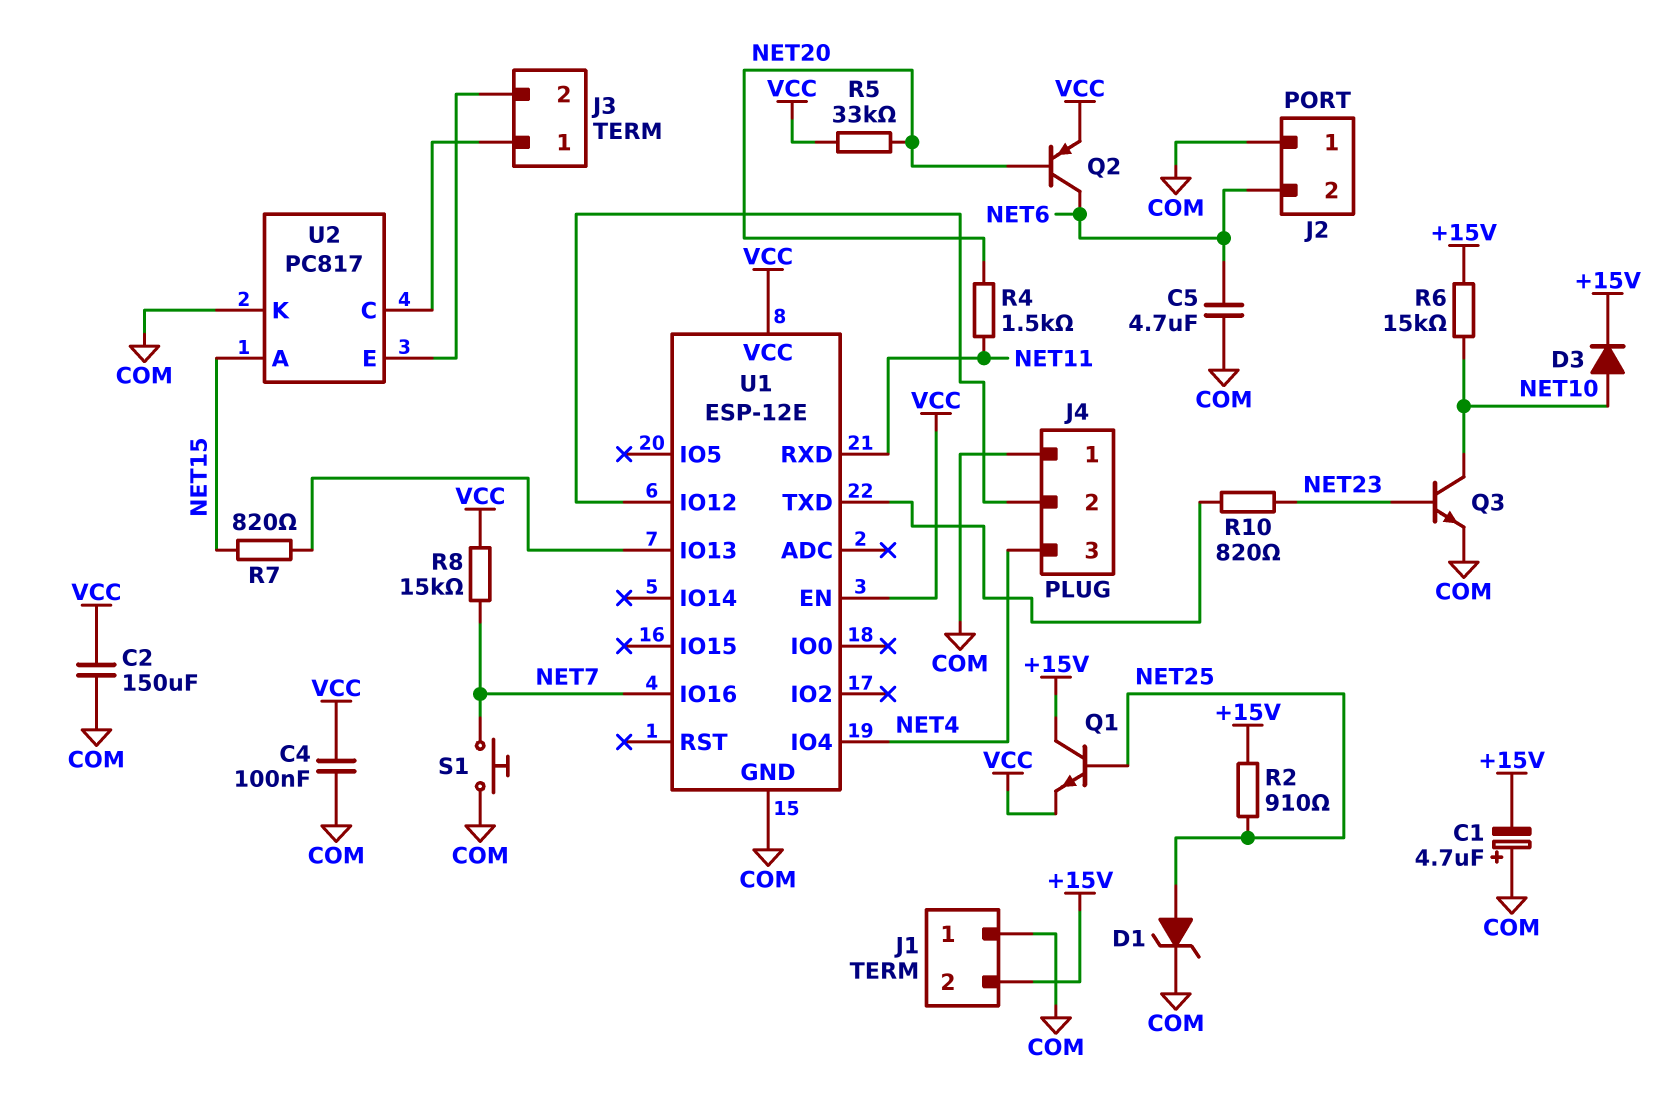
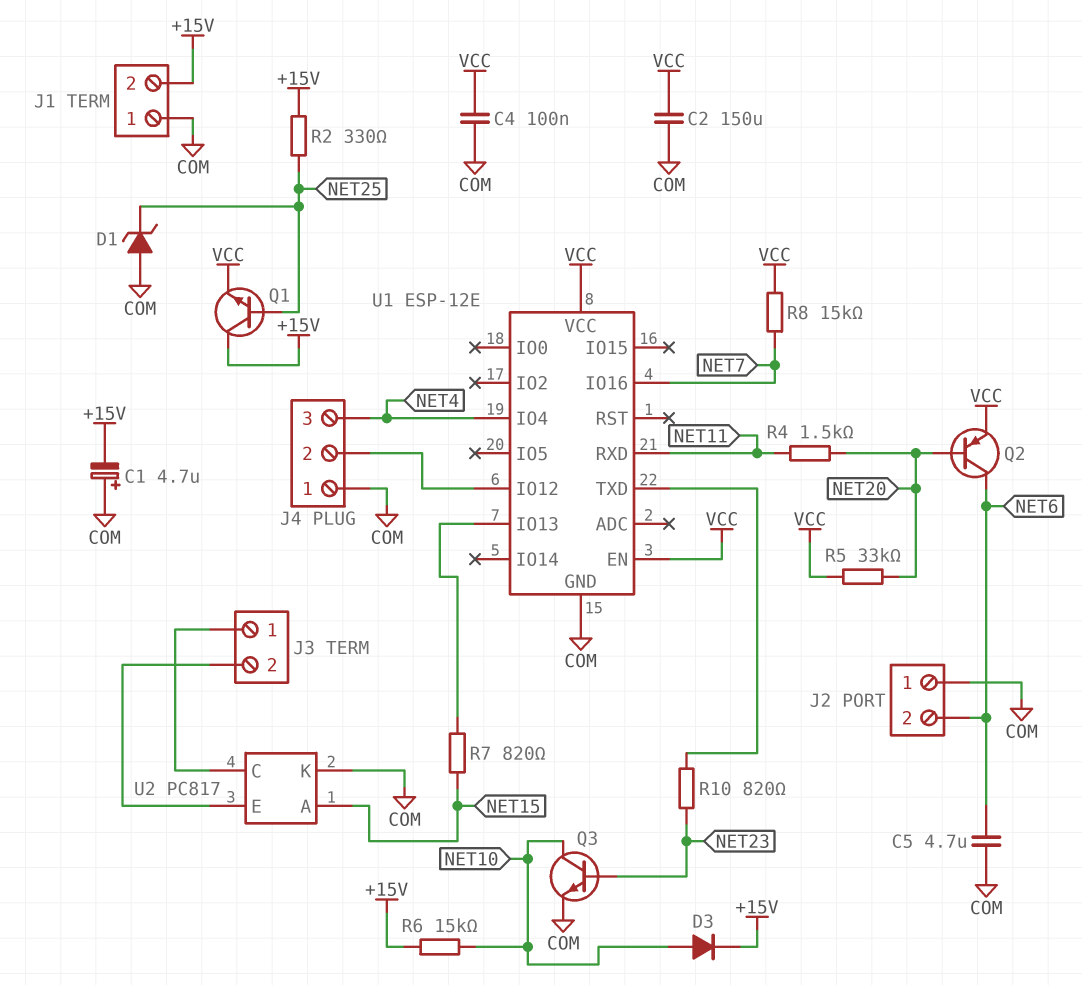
D1: zener (A NET25, K COM) -> zener (A COM, K NET25)
R2: 910 (+15V, NET25) -> 330 (+15V, NET25)
S1: button (COM, NET7) -> none

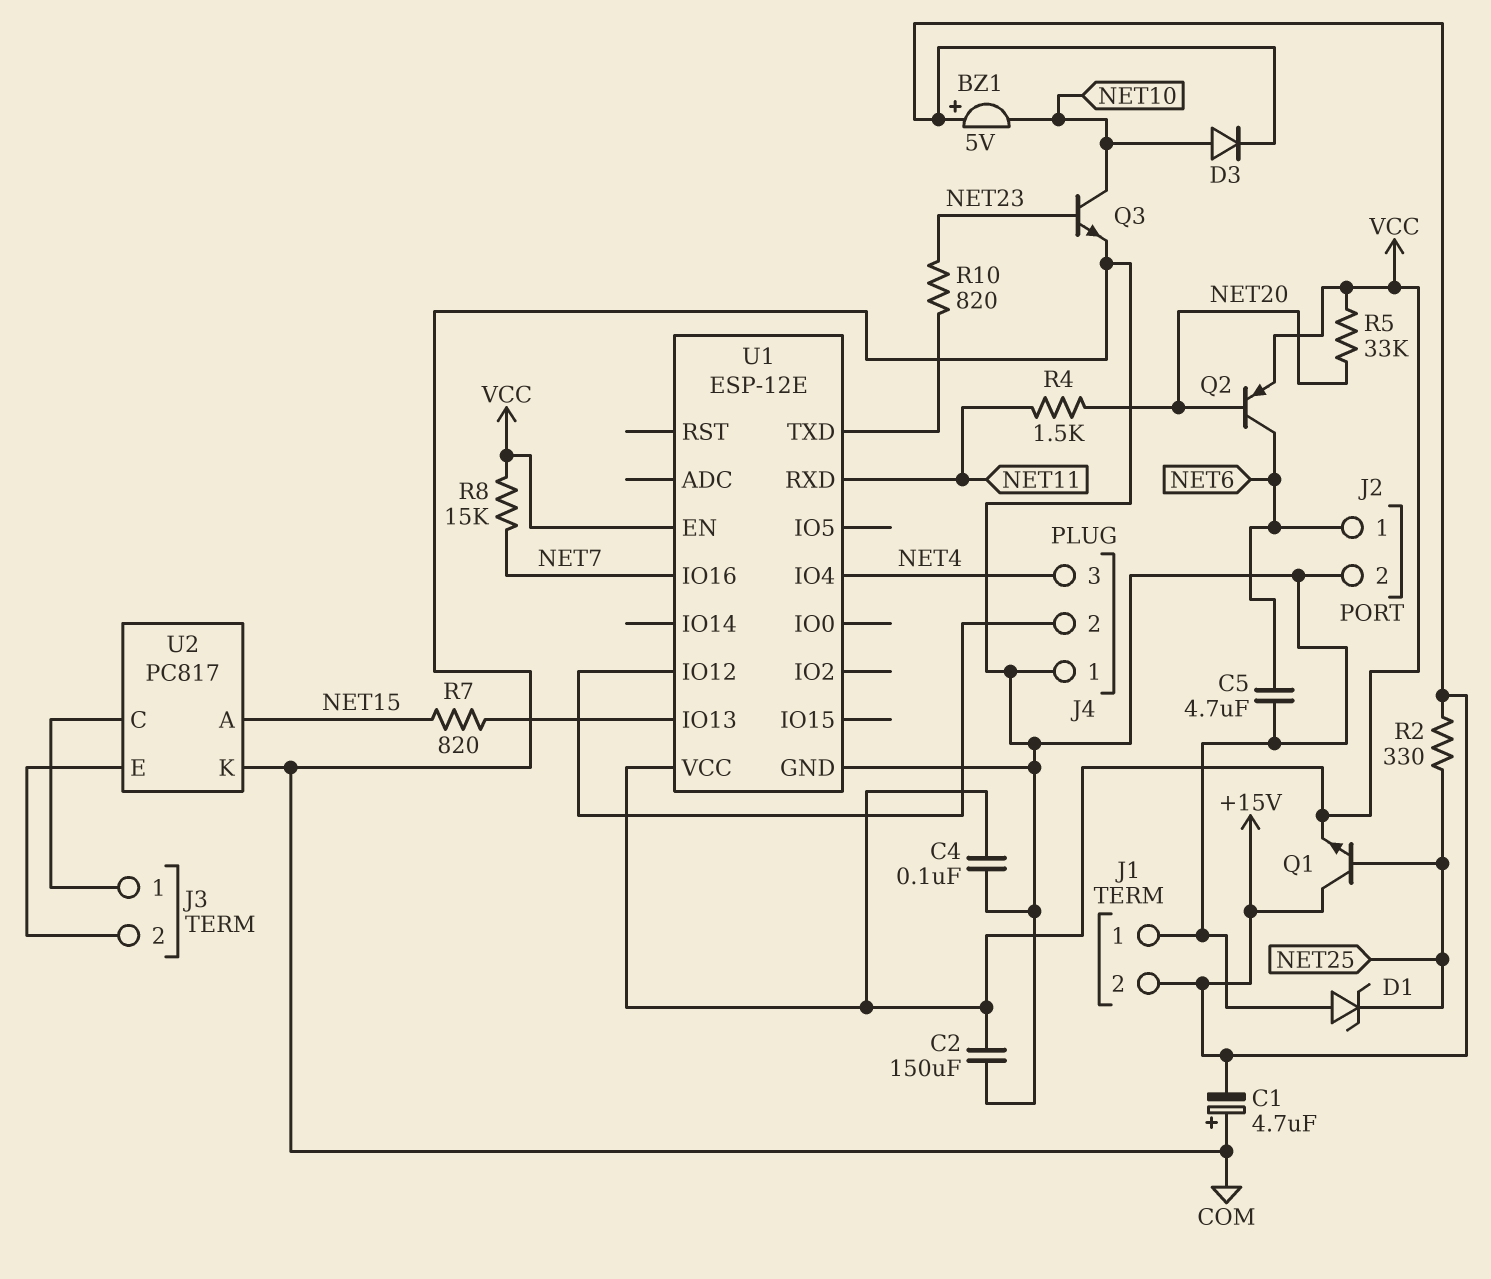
BZ1: none -> buzzer 5V (plus +15V, minus NET10)
J2 pin 1: COM -> NET6
J2 pin 2: NET6 -> COM
R6: 15k (+15V, NET10) -> none

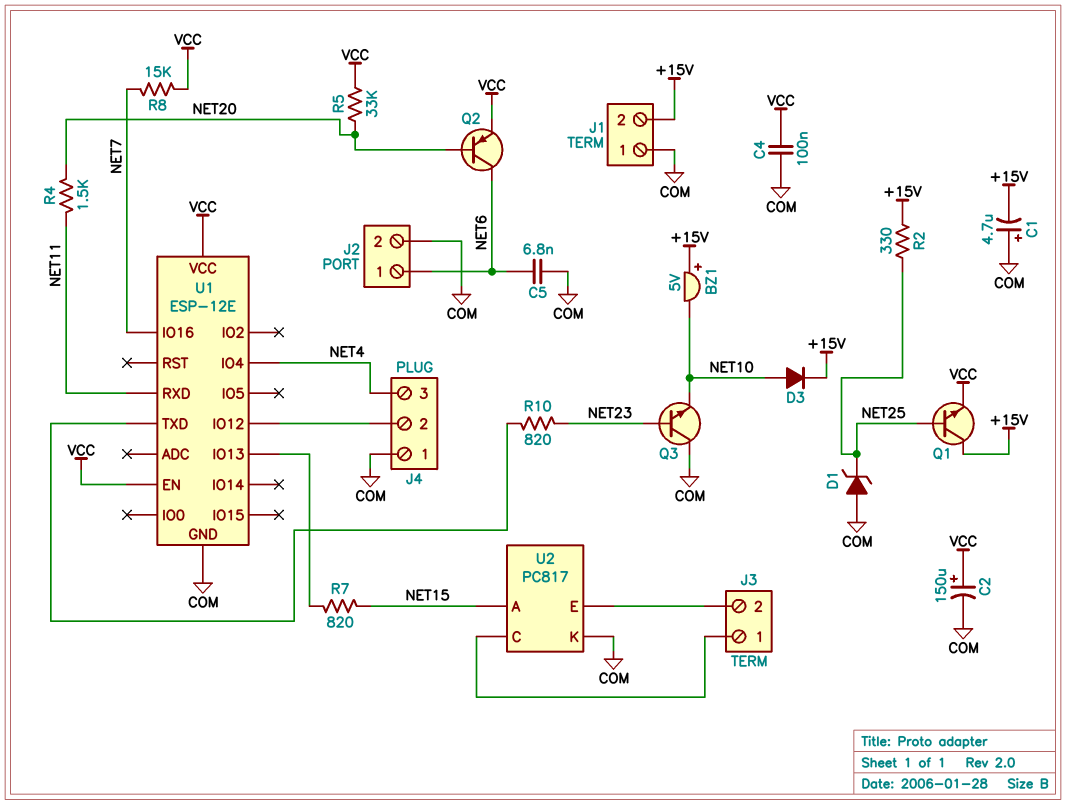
C2: 150uF (COM, VCC) -> 150uF (plus VCC, minus COM)
C5: 4.7uF (COM, NET6) -> 6.8nF (COM, NET6)
Q3: NPN (B NET23, C NET10, E COM) -> NPN (B NET23, C COM, E NET10)

